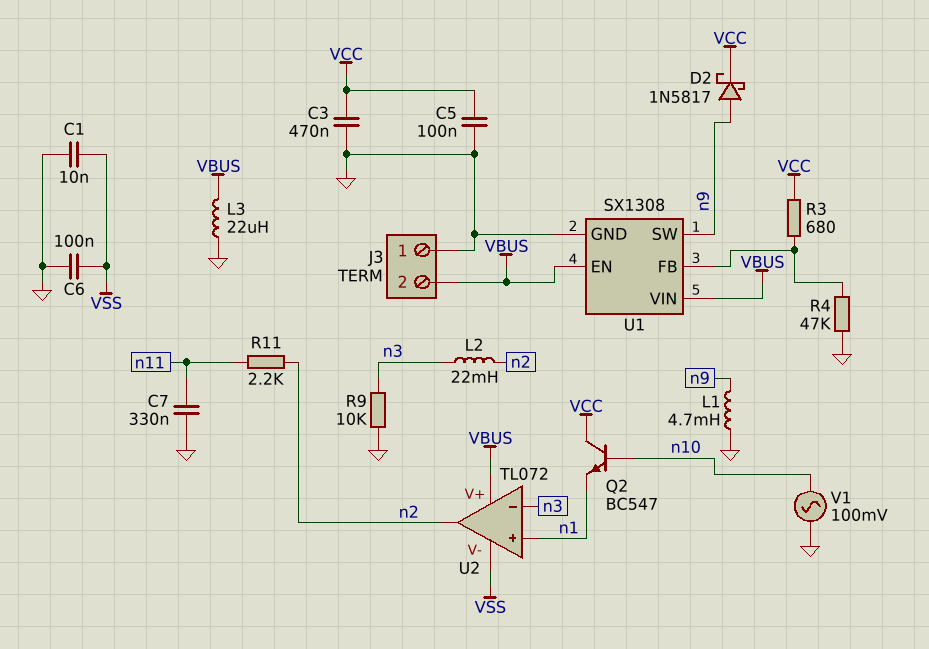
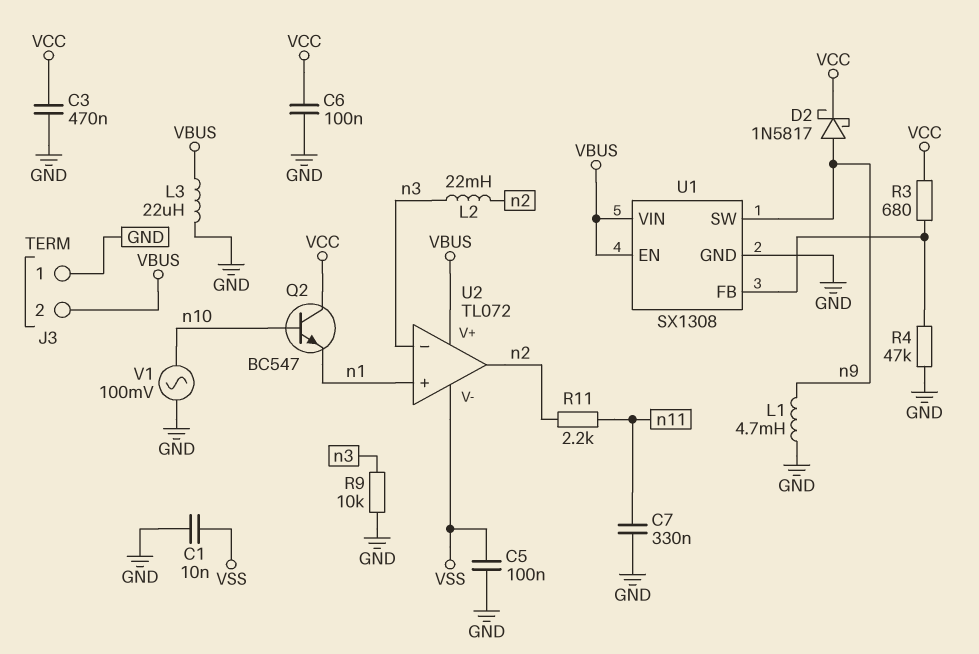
C5: 100nF (GND, VCC) -> 100nF (GND, VSS)
C6: 100nF (GND, VSS) -> 100nF (GND, VCC)

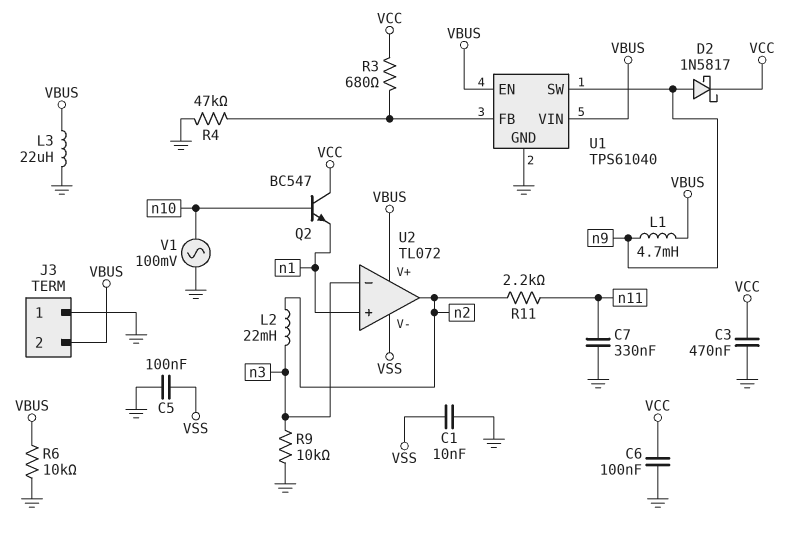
L1: 4.7mH (GND, n9) -> 4.7mH (VBUS, n9)
R6: none -> 10k (GND, VBUS)
U1: SX1308 -> TPS61040

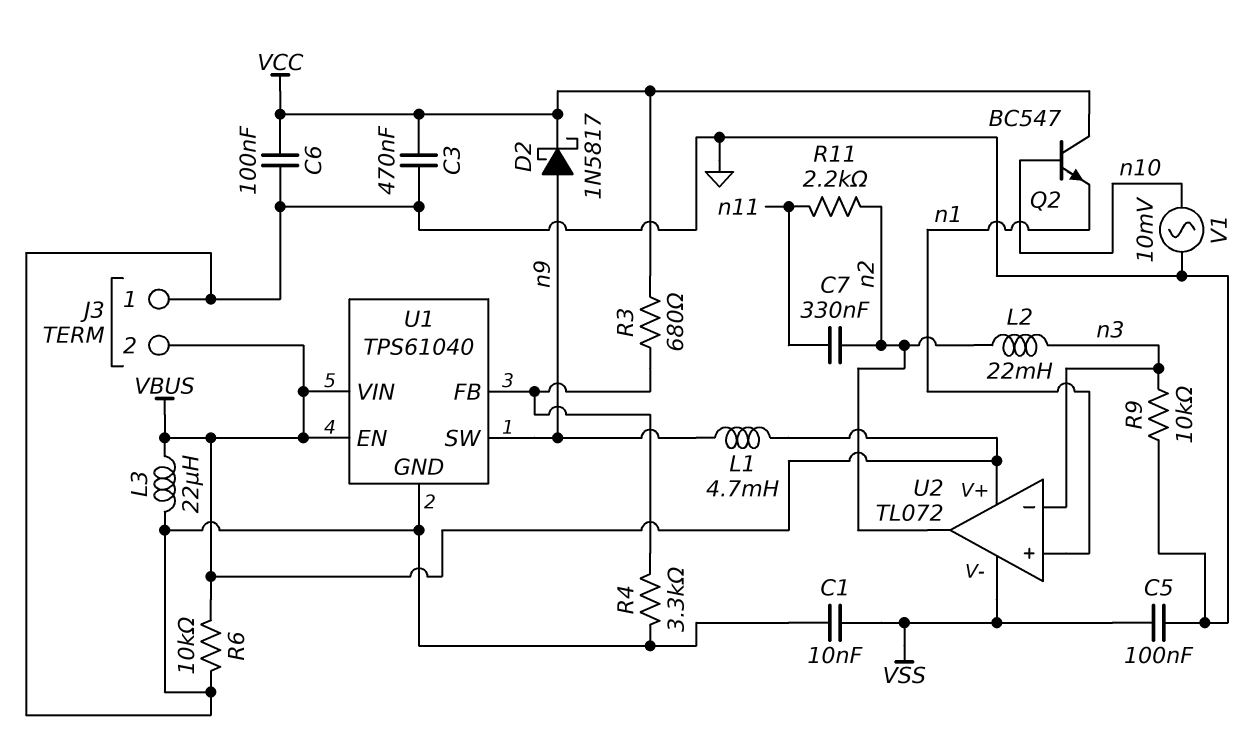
C7: 330nF (GND, n11) -> 330nF (n2, n11)
R4: 47k (GND, U1/FB) -> 3.3k (GND, U1/FB)
V1: AC 100mV (GND, n10) -> AC 10mV (GND, n10)

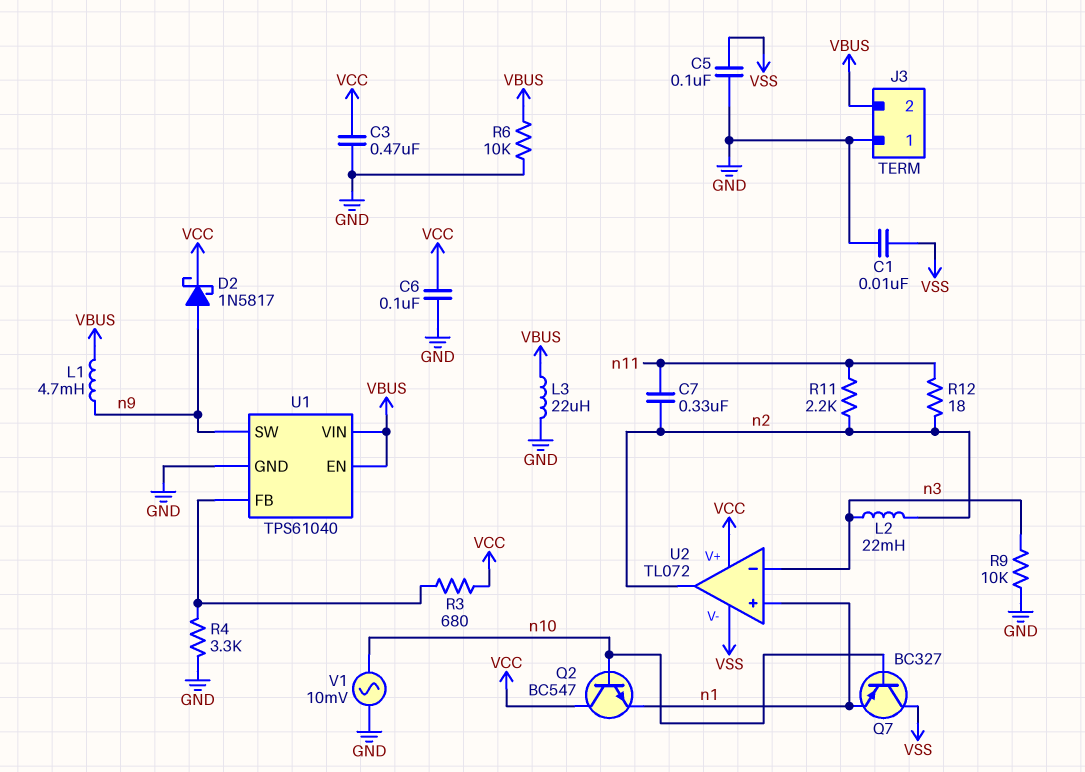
Q7: none -> PNP BC327 (B n10, C VSS, E n1)
R12: none -> 18 (n2, n11)
U2 pin V+: VBUS -> VCC

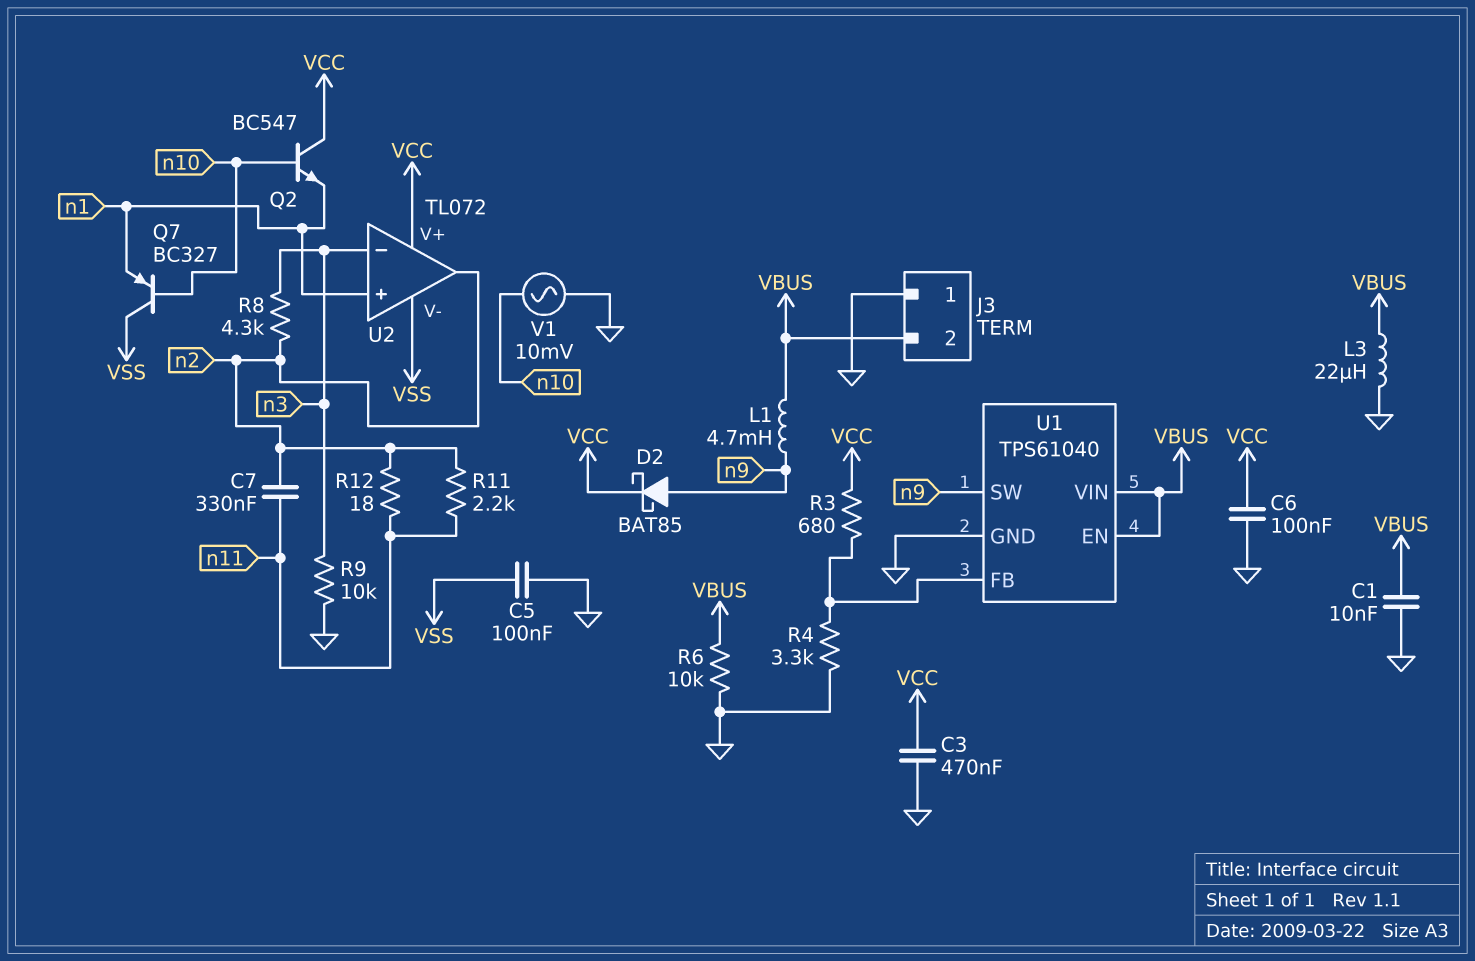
C1: 10nF (GND, VSS) -> 10nF (GND, VBUS)
D2: schottky 1N5817 (A n9, K VCC) -> schottky BAT85 (A n9, K VCC)
L2: 22mH (n2, n3) -> none
R8: none -> 4.3k (n2, n3)

